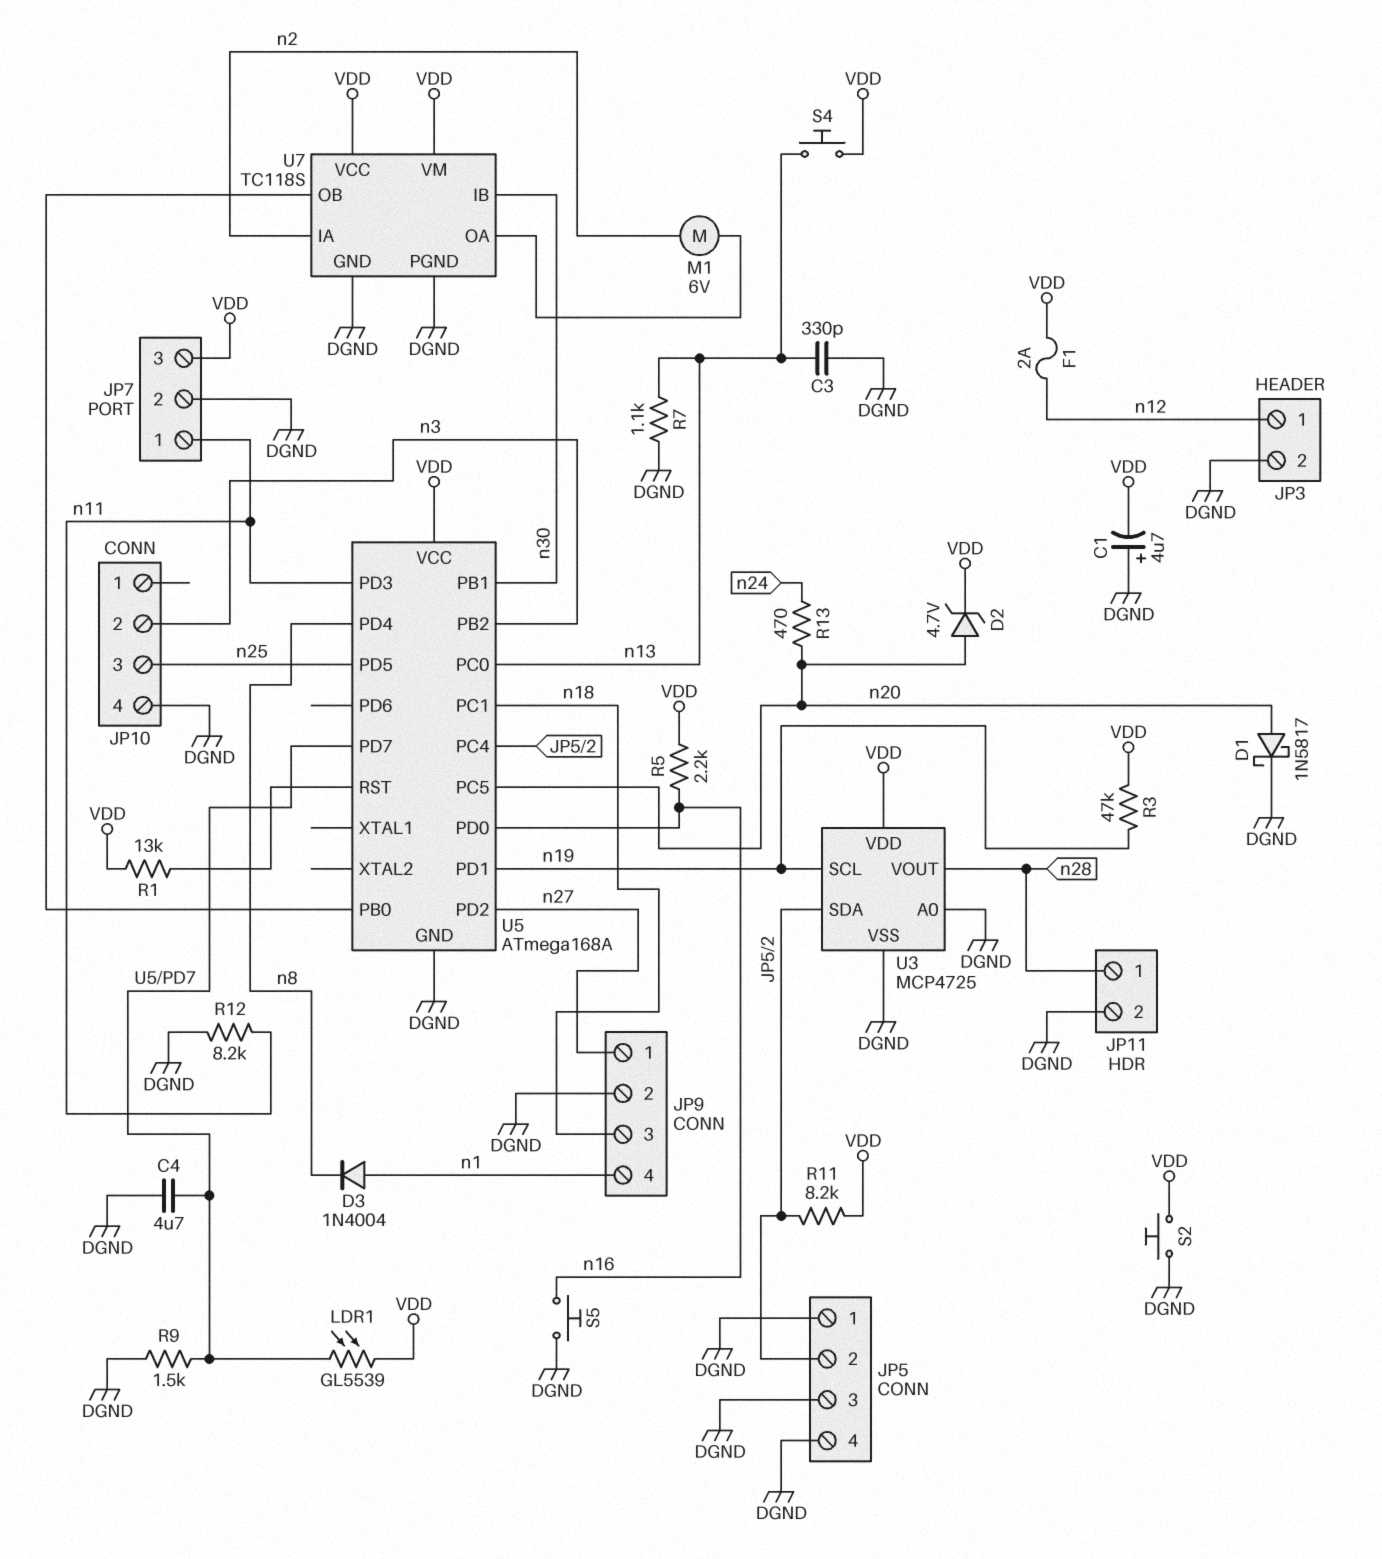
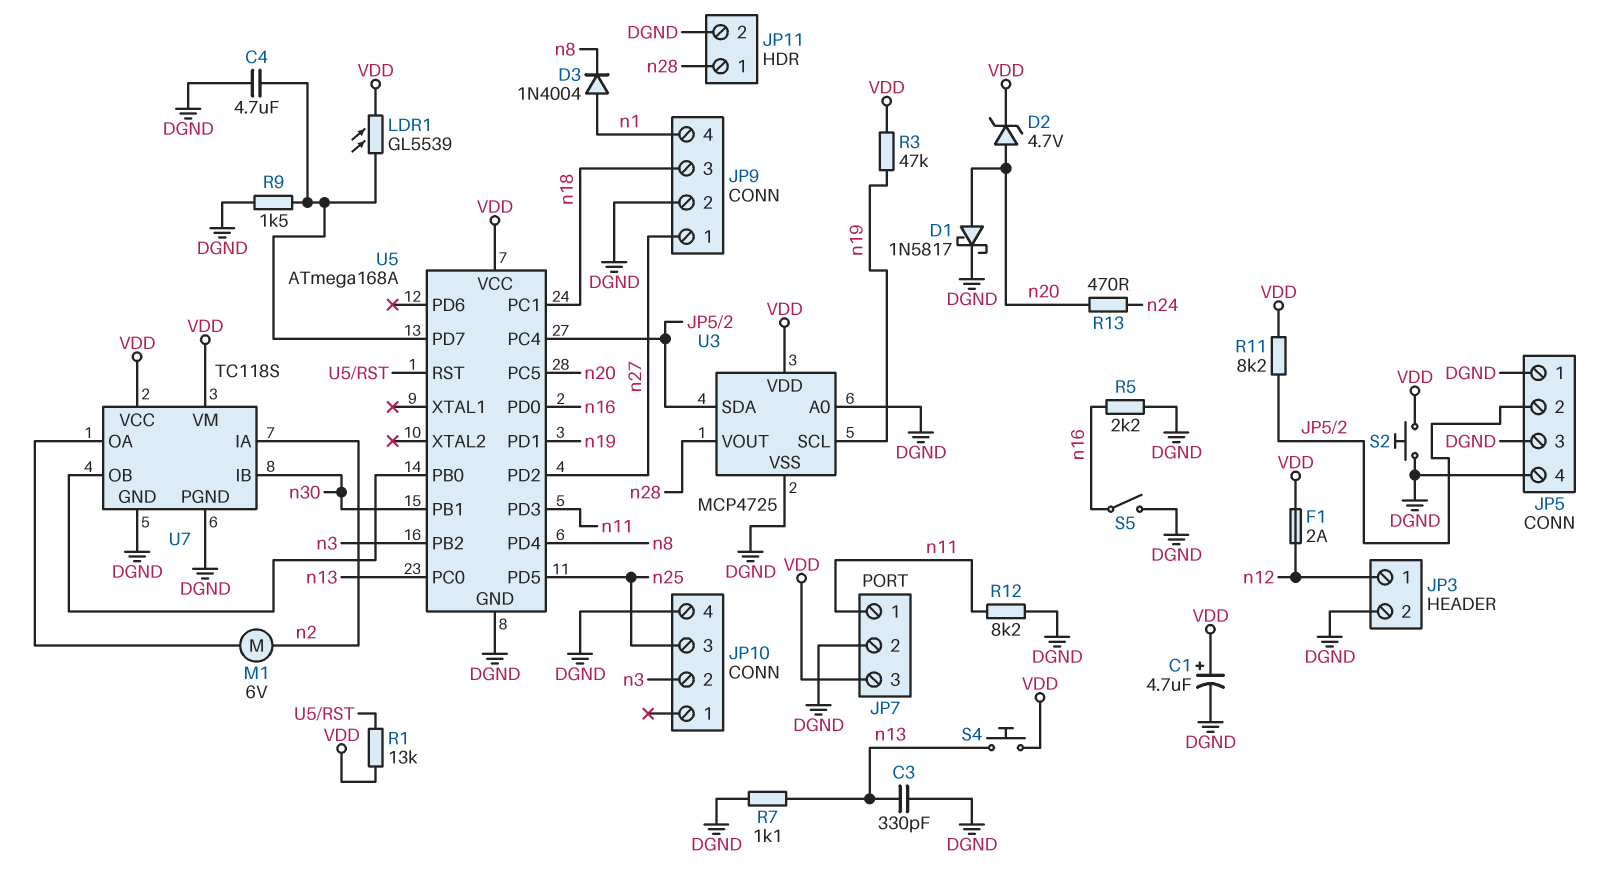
C1: 4.7uF (plus DGND, minus VDD) -> 4.7uF (plus VDD, minus DGND)
R5: 2.2k (VDD, n16) -> 2.2k (DGND, n16)
S5: button (DGND, n16) -> switch (DGND, n16)

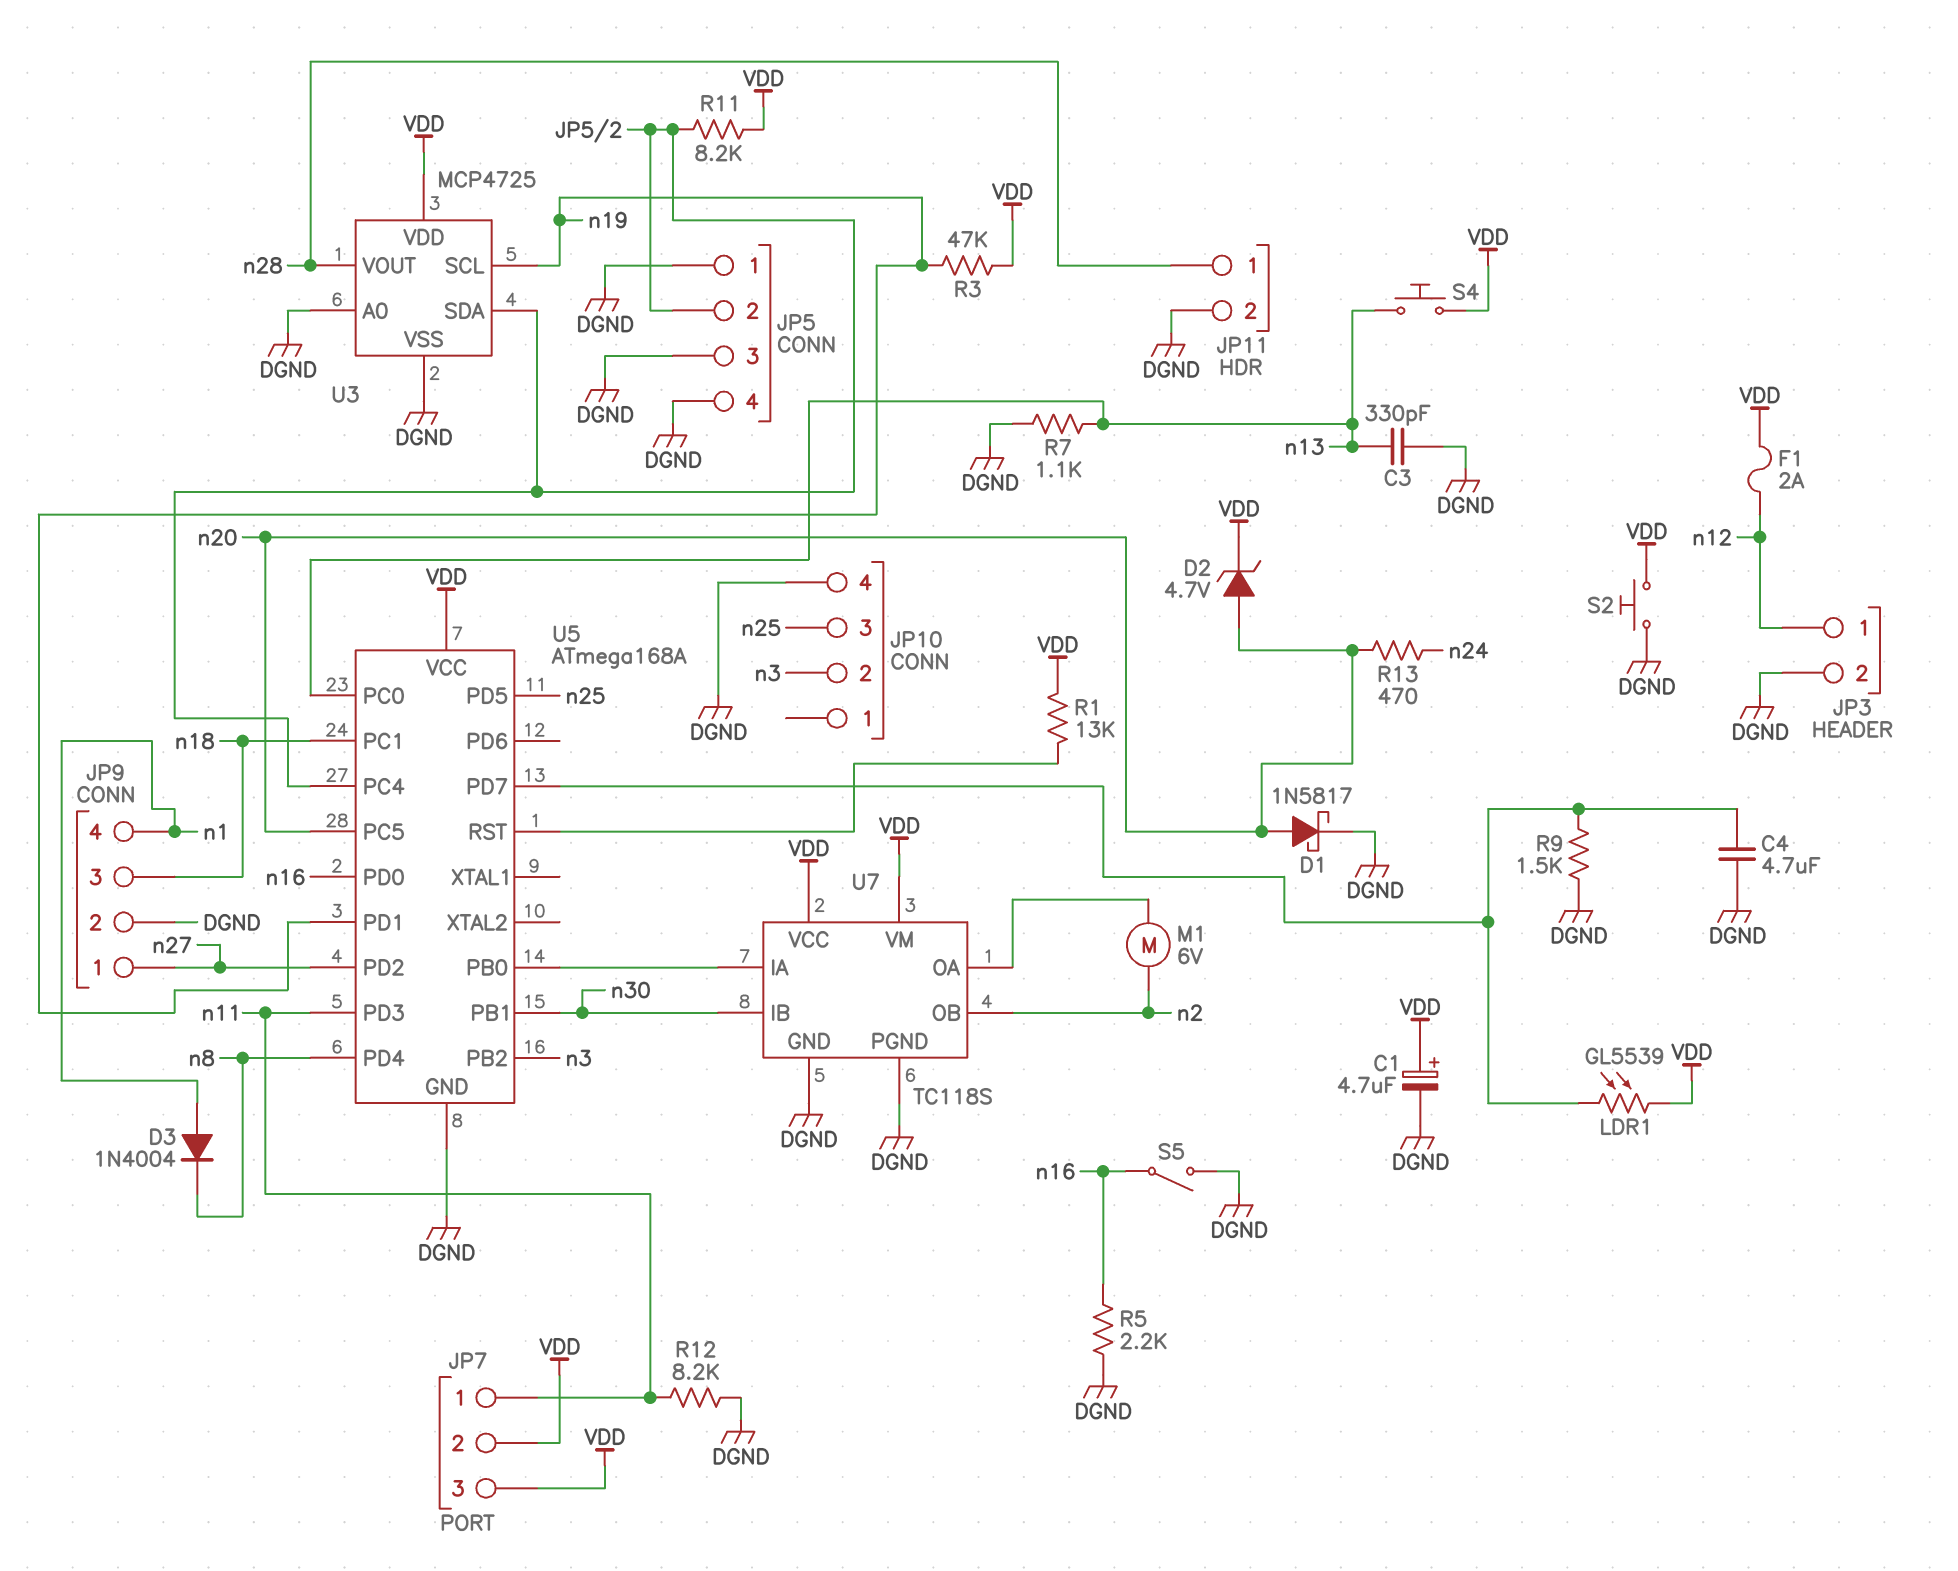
JP7 pin 2: DGND -> VDD
U7 pin IA: n2 -> U5/PB0
U7 pin OB: U5/PB0 -> n2

